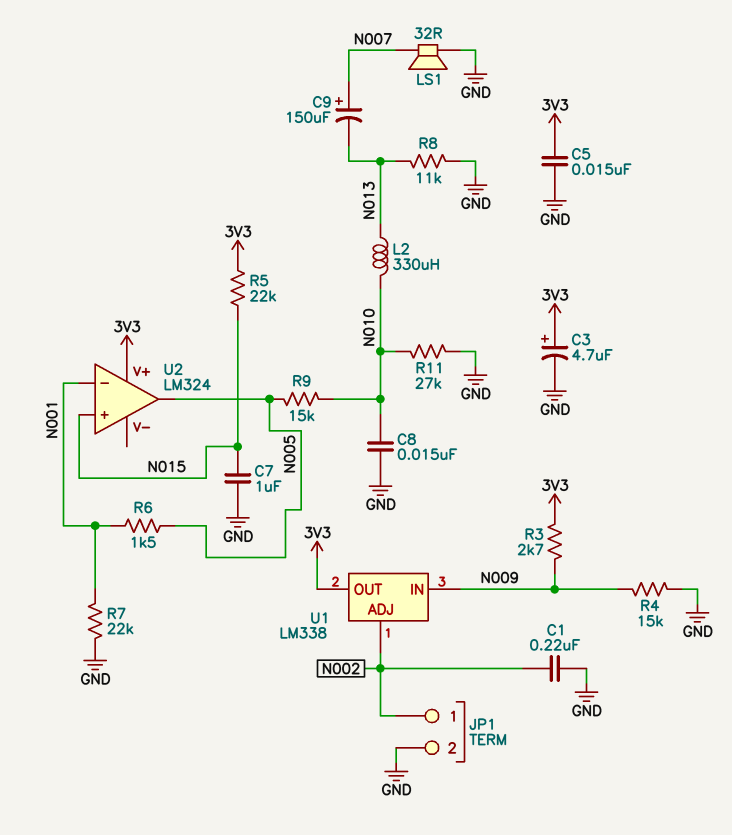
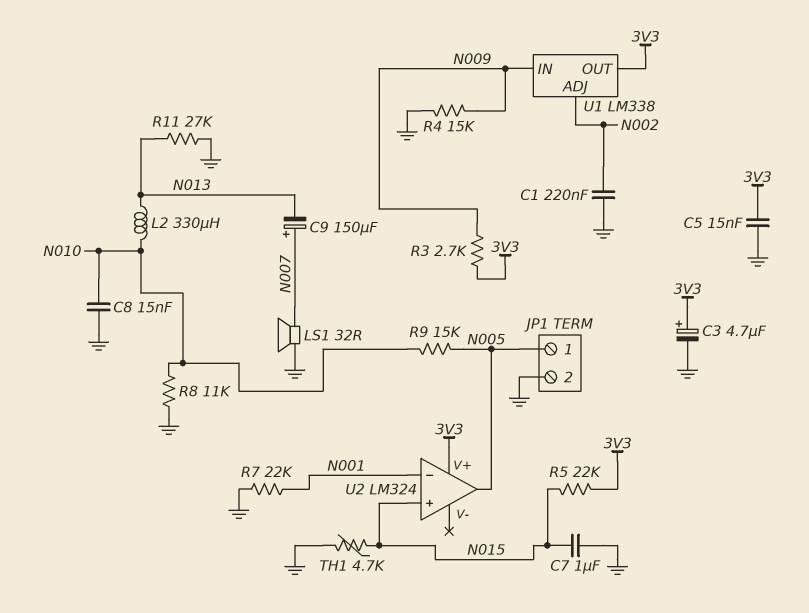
JP1 pin 1: N002 -> N005
R6: 1.5k (N001, N005) -> none
R8: 11k (GND, N013) -> 11k (GND, N010)
R11: 27k (GND, N010) -> 27k (GND, N013)
TH1: none -> 4.7k (GND, N015)

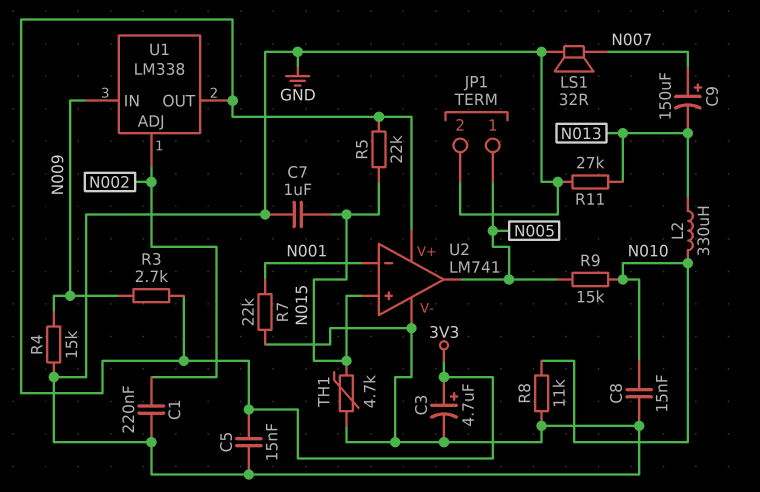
U2: LM324 -> LM741
U2 pin V-: none -> GND

